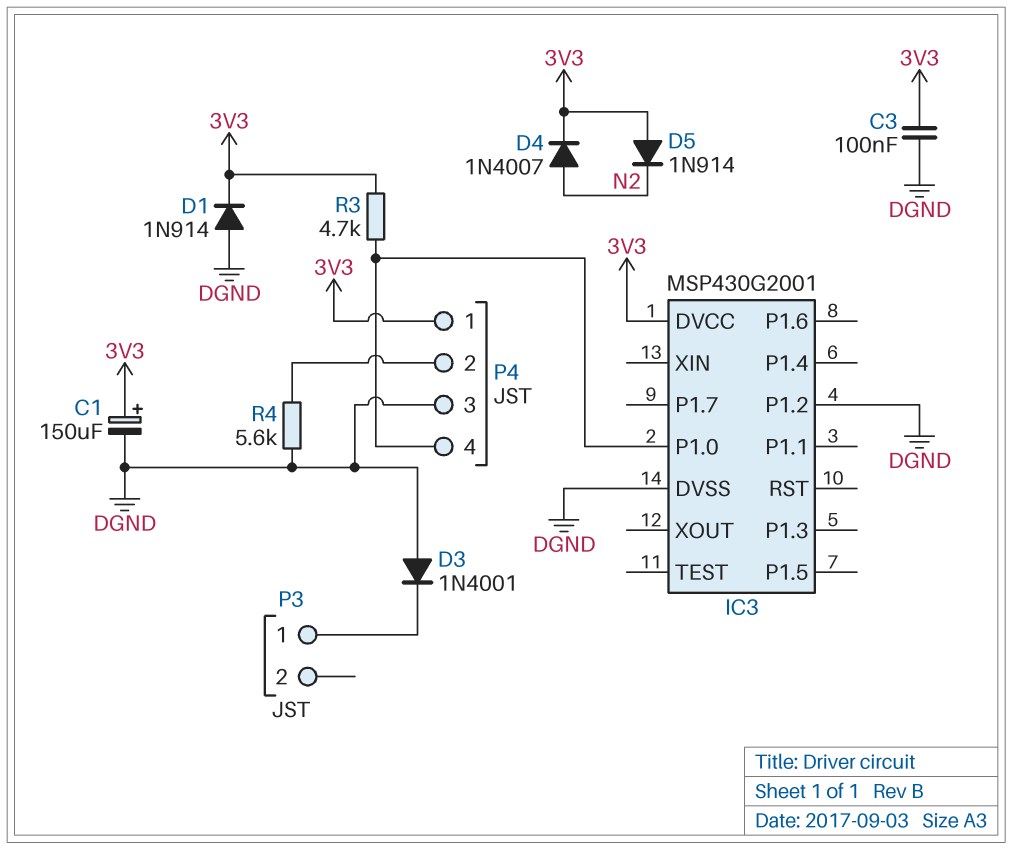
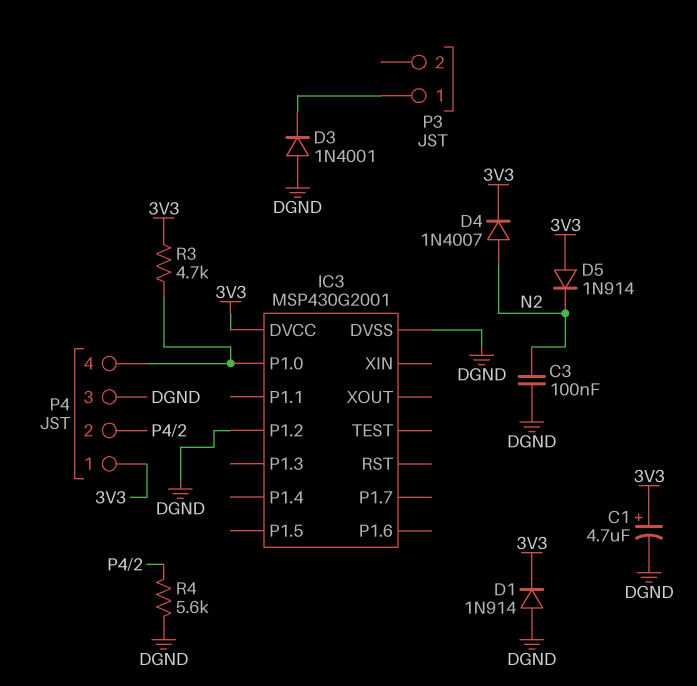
C1: 150uF (plus 3V3, minus DGND) -> 4.7uF (plus 3V3, minus DGND)
C3: 100nF (3V3, DGND) -> 100nF (DGND, N2)

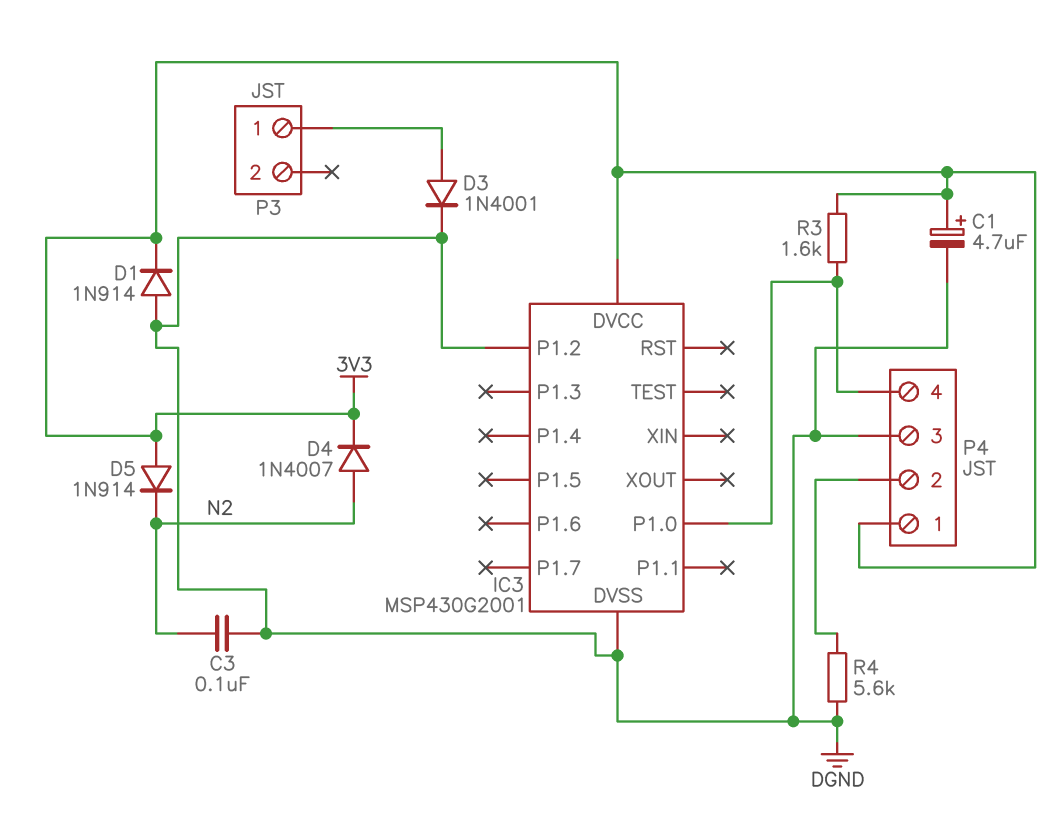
D3: diode 1N4001 (A DGND, K P3/1) -> diode 1N4001 (A P3/1, K DGND)
R3: 4.7k (3V3, IC3/P1.0) -> 1.6k (3V3, IC3/P1.0)

